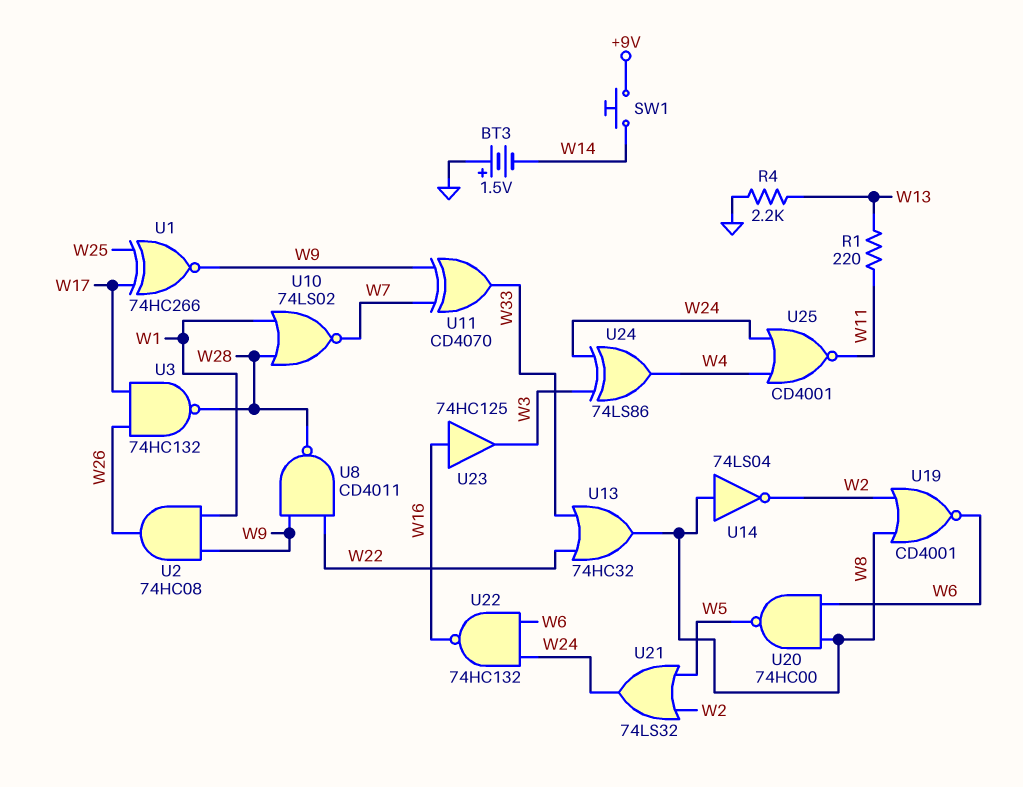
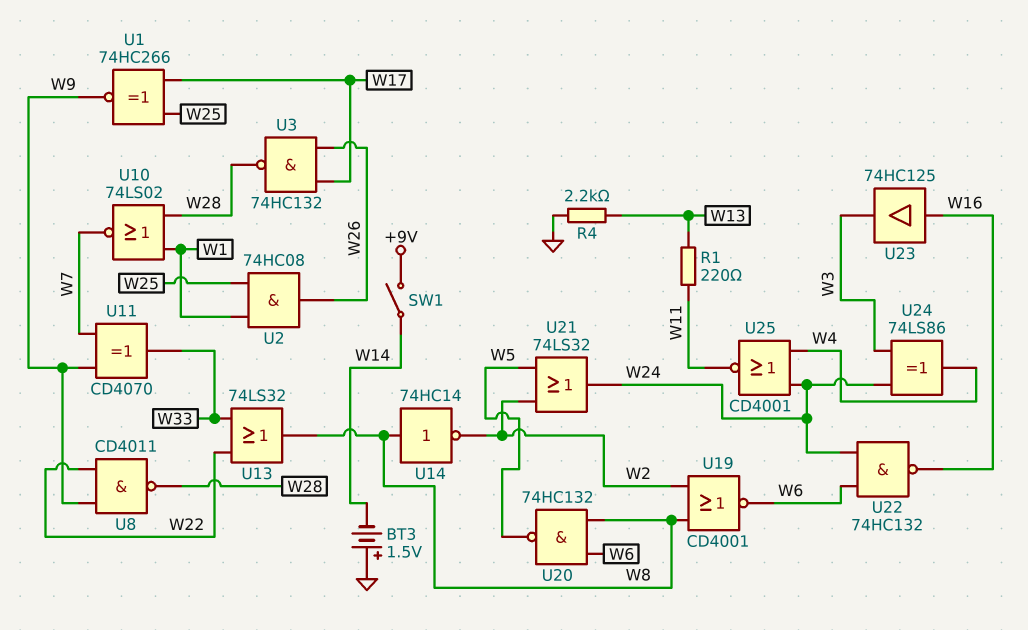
SW1: button (+9V, W14) -> switch (+9V, W14)
U2: AND 74HC08 (in W1, in W9, out W26) -> AND 74HC08 (in W1, in W25, out W26)
U13: OR 74HC32 (in W22, in W33, out W8) -> OR 74LS32 (in W22, in W33, out W8)
U14: NOT 74LS04 (in W8, out W2) -> NOT 74HC14 (in W8, out W2)
U20: NAND 74HC00 (in W6, in W8, out W5) -> NAND 74HC132 (in W6, in W8, out W5)

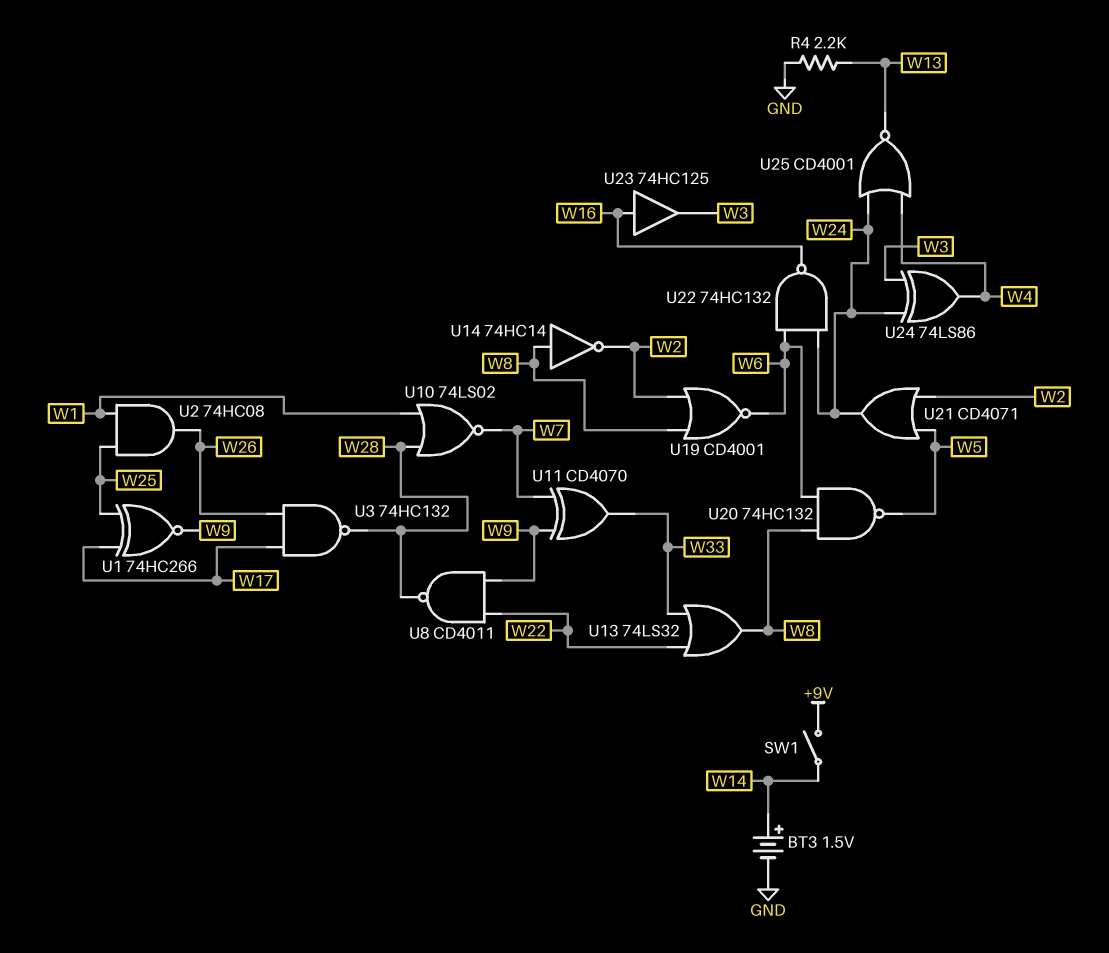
BT3: 1.5V (plus GND, minus W14) -> 1.5V (plus W14, minus GND)
R1: 220 (W11, W13) -> none
U21: OR 74LS32 (in W2, in W5, out W24) -> OR CD4071 (in W2, in W5, out W24)
U25: NOR CD4001 (in W4, in W24, out W11) -> NOR CD4001 (in W4, in W24, out W13)

